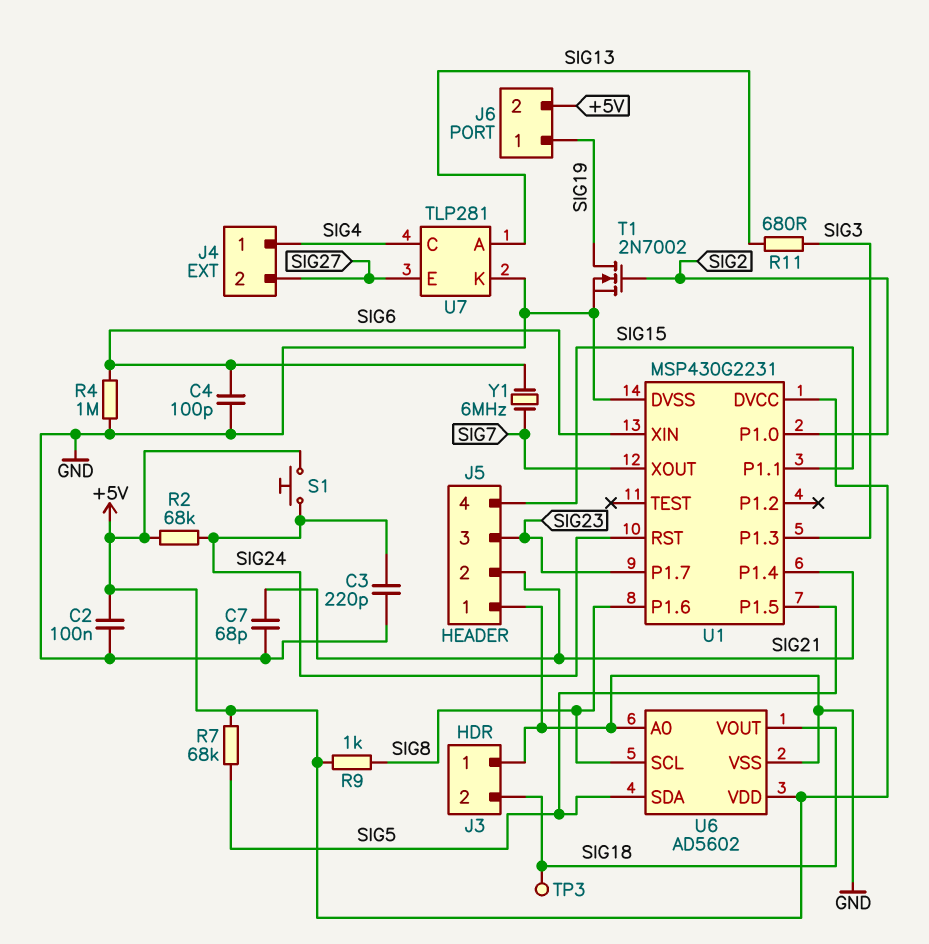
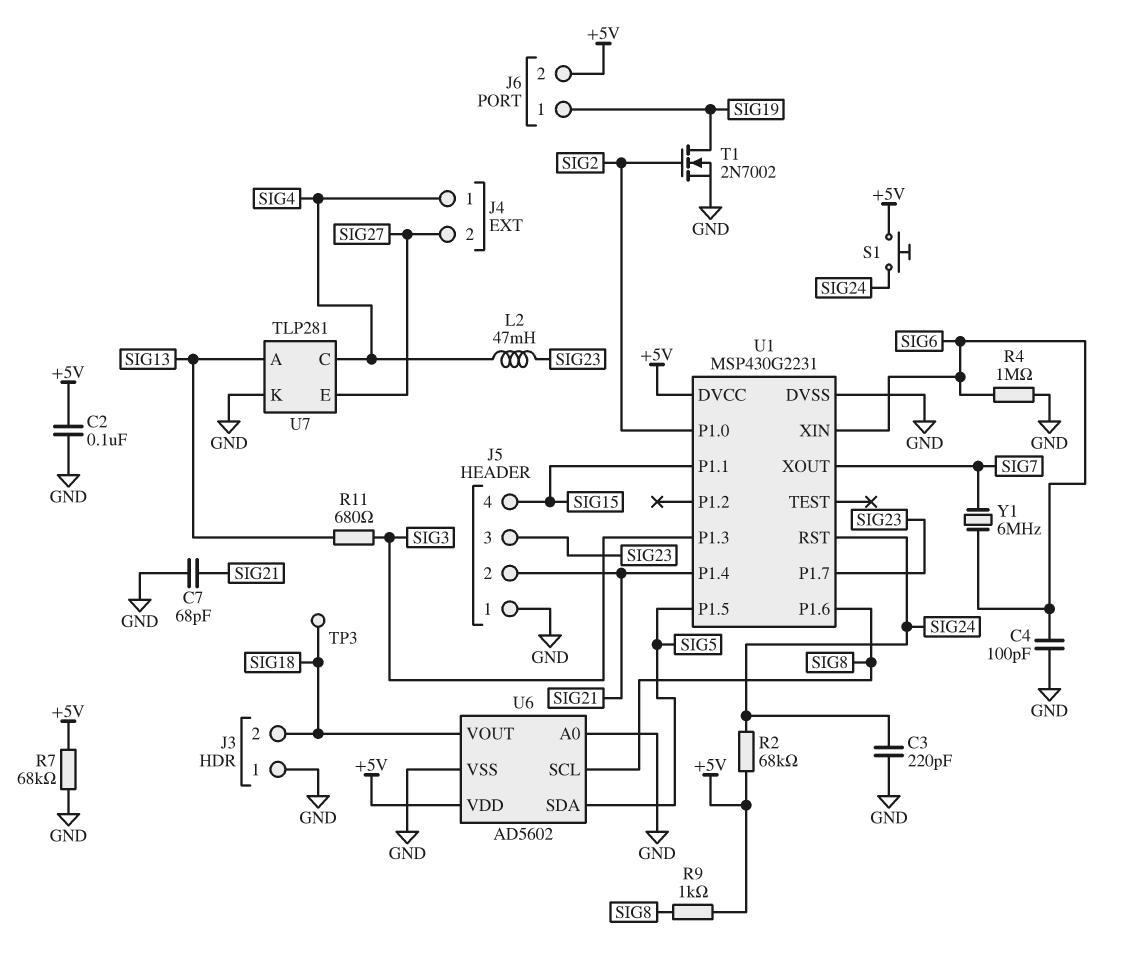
L2: none -> 47mH (SIG4, SIG23)
R7: 68k (+5V, SIG5) -> 68k (+5V, GND)

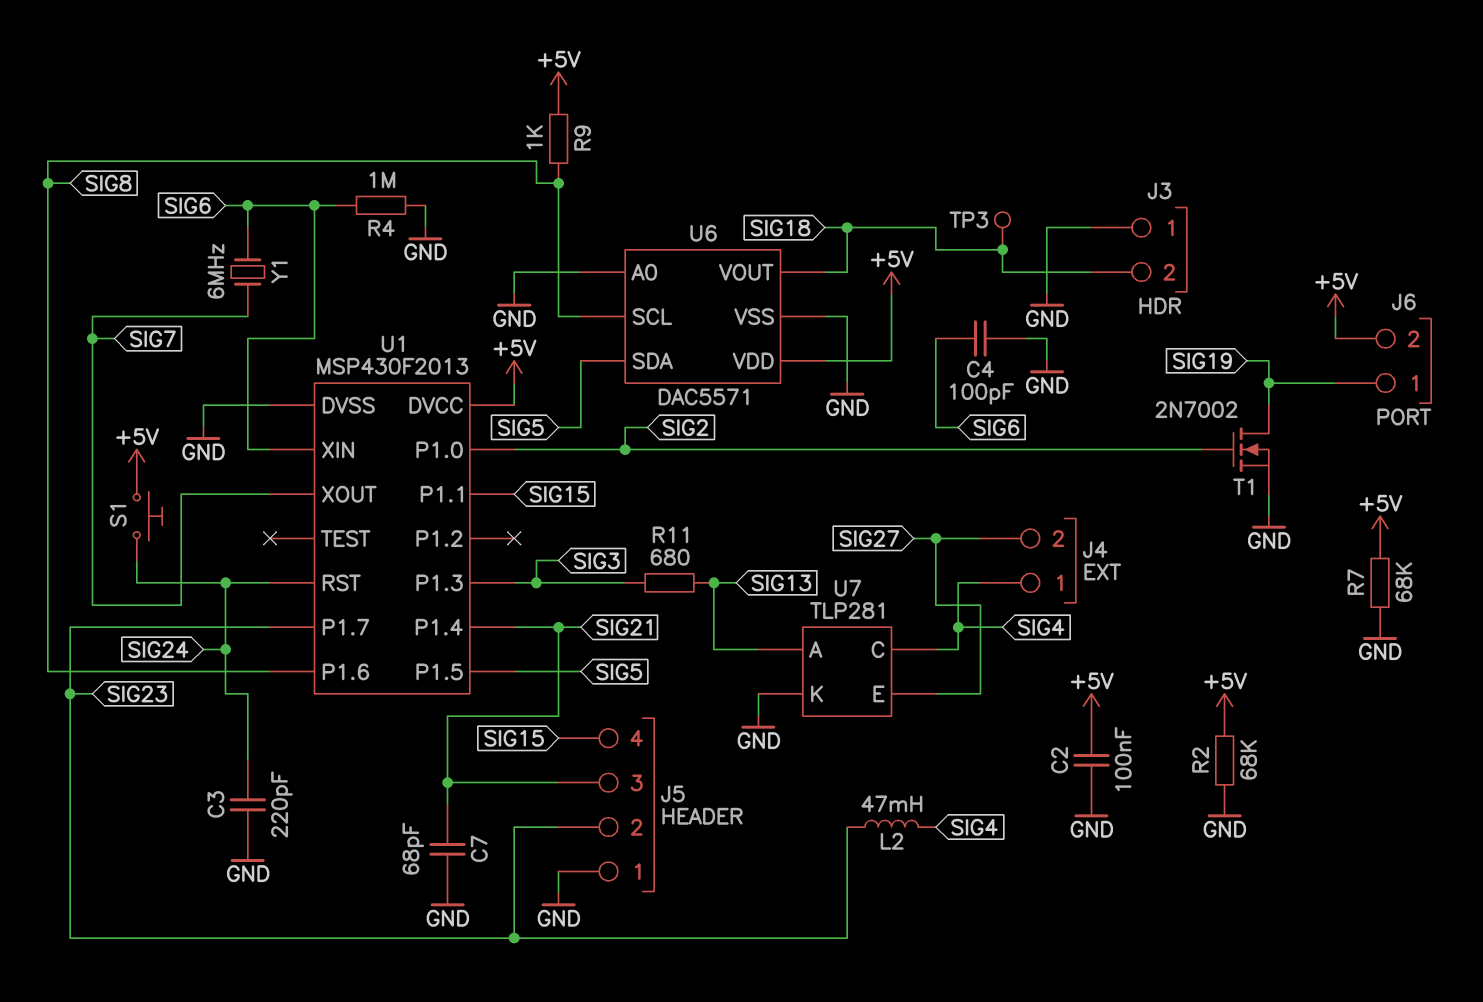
J5 pin 2: SIG21 -> SIG23
J5 pin 3: SIG23 -> SIG21
R2: 68k (+5V, SIG24) -> 68k (+5V, GND)
U1: MSP430G2231 -> MSP430F2013
U6: AD5602 -> DAC5571

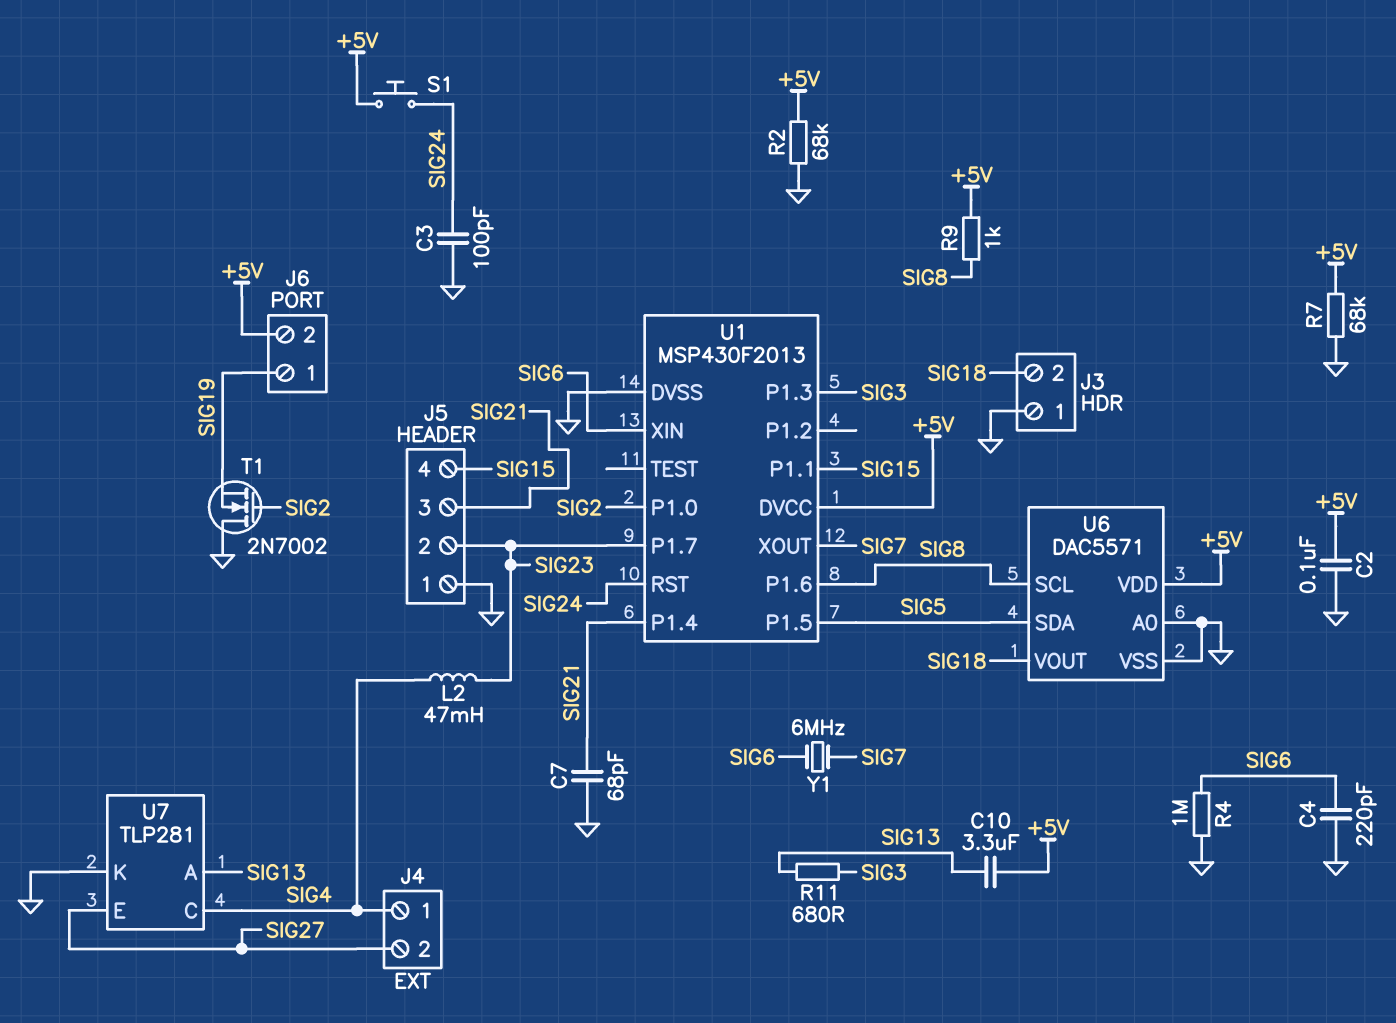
C3: 220pF (GND, SIG24) -> 100pF (GND, SIG24)
C4: 100pF (GND, SIG6) -> 220pF (GND, SIG6)
C10: none -> 3.3uF (+5V, SIG13)
T1: NMOS 2N7002 (G SIG2, D SIG19, S GND) -> NMOS 2N7002 (G SIG2, D GND, S SIG19)
TP3: test point (SIG18) -> none

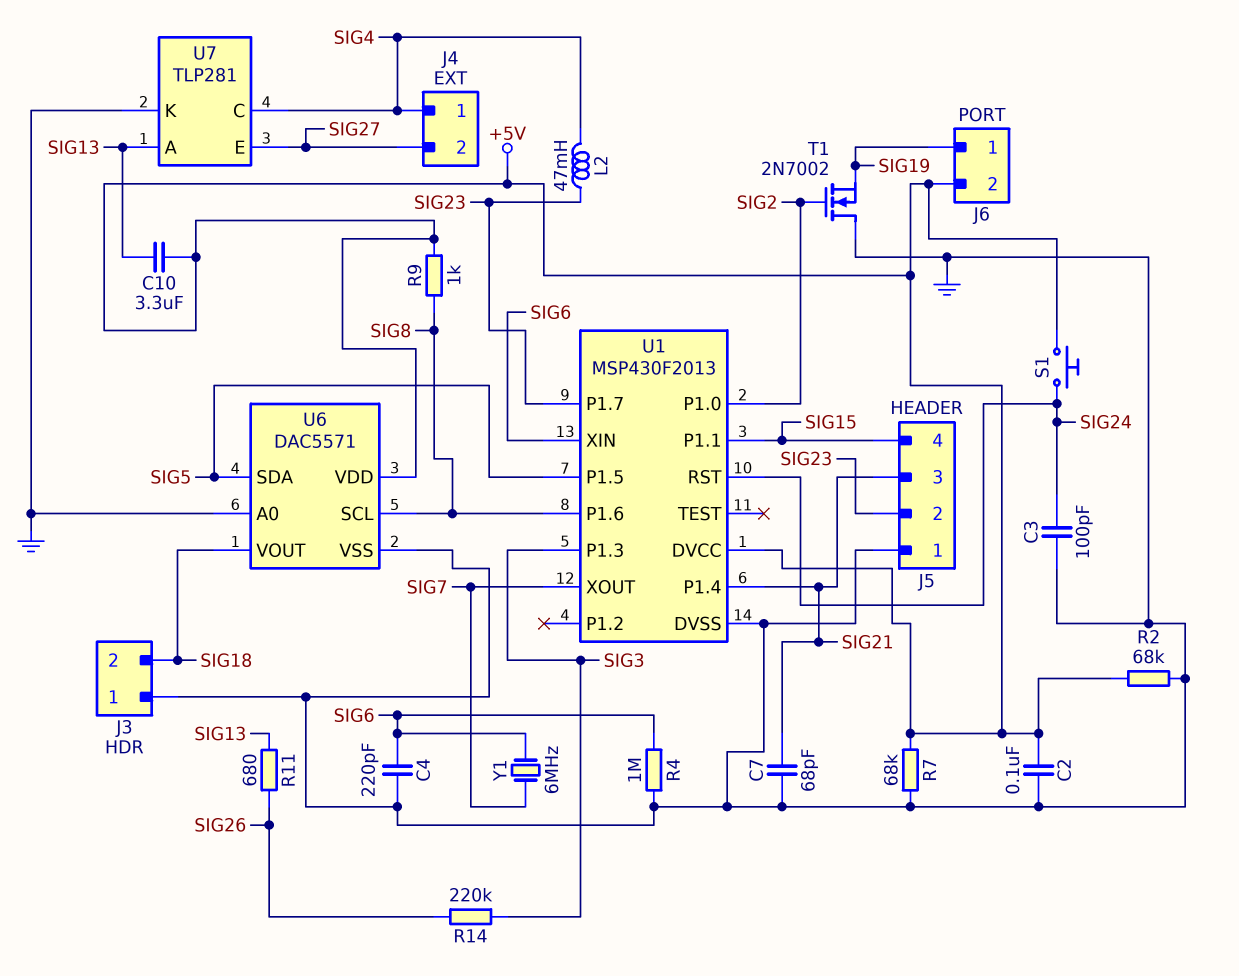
R11: 680 (SIG3, SIG13) -> 680 (SIG13, SIG26)
R14: none -> 220k (SIG3, SIG26)

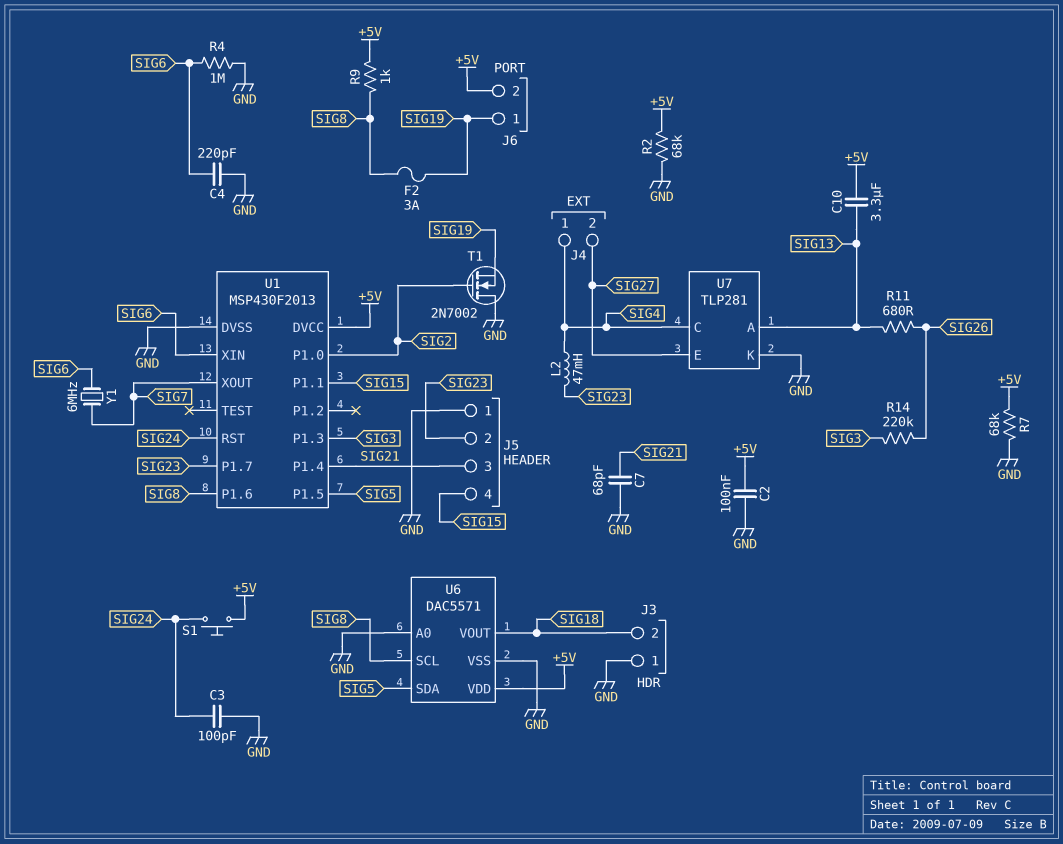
F2: none -> 3A (SIG8, SIG19)

